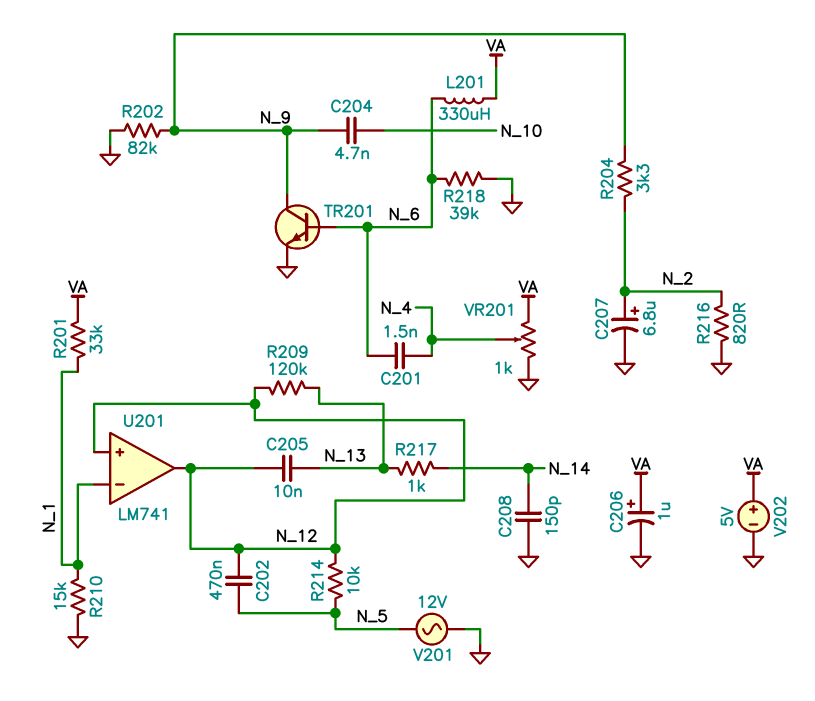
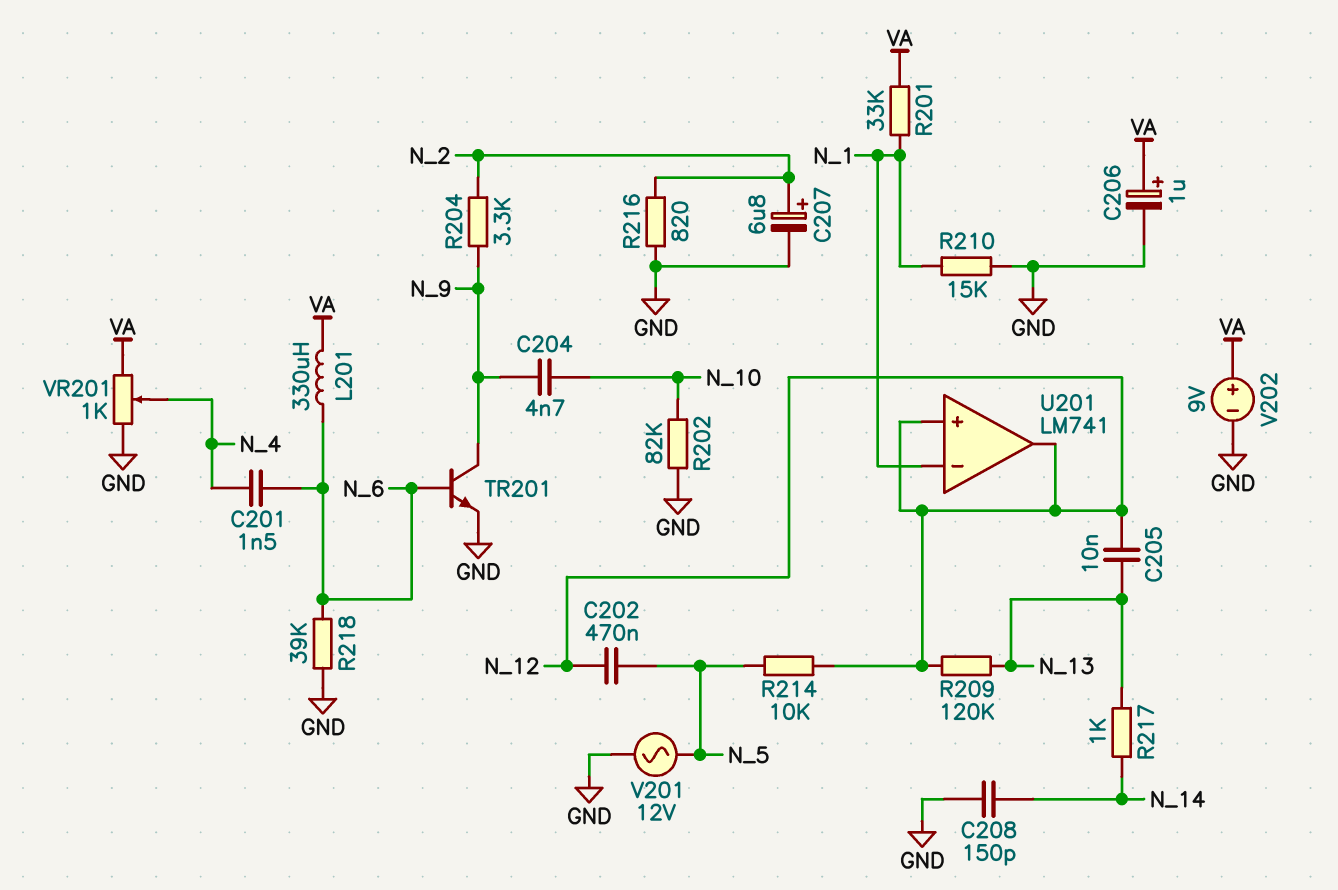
R202: 82k (GND, N_9) -> 82k (GND, N_10)
V202: 5V (plus VA, minus GND) -> 9V (plus VA, minus GND)

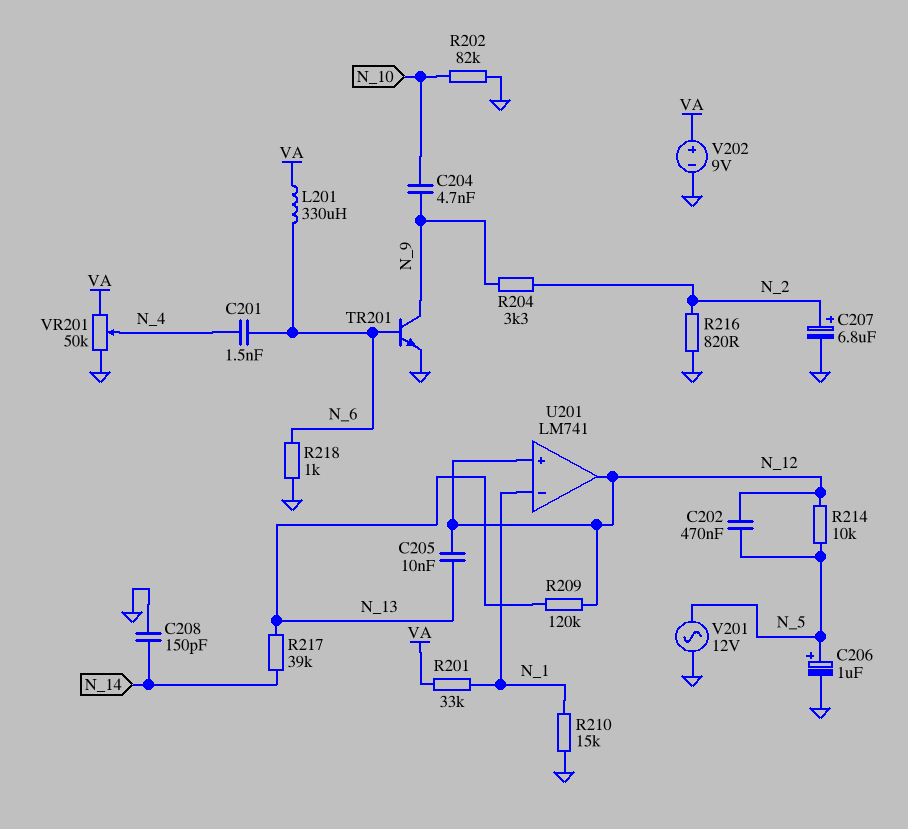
C206: 1uF (plus VA, minus GND) -> 1uF (plus N_5, minus GND)
R217: 1k (N_13, N_14) -> 39k (N_13, N_14)
R218: 39k (GND, N_6) -> 1k (GND, N_6)
VR201: 1k (GND, VA, wiper N_4) -> 50k (GND, VA, wiper N_4)

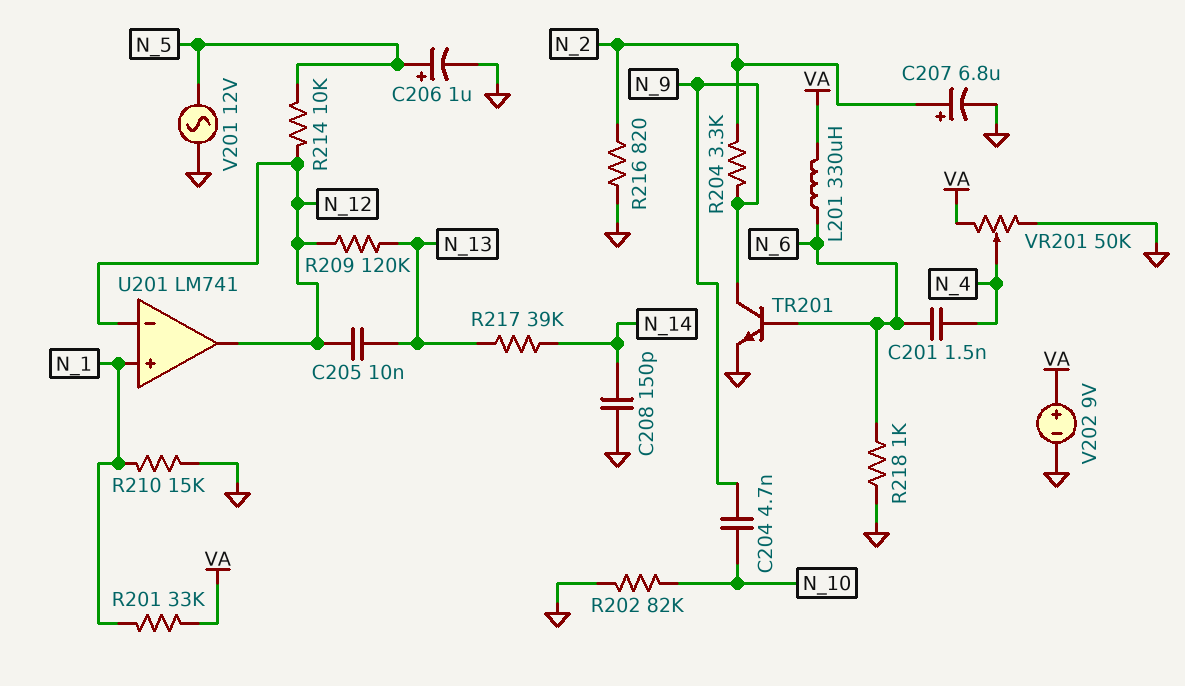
C202: 470nF (N_5, N_12) -> none
U201 pin in+: N_12 -> N_1
U201 pin in-: N_1 -> N_12

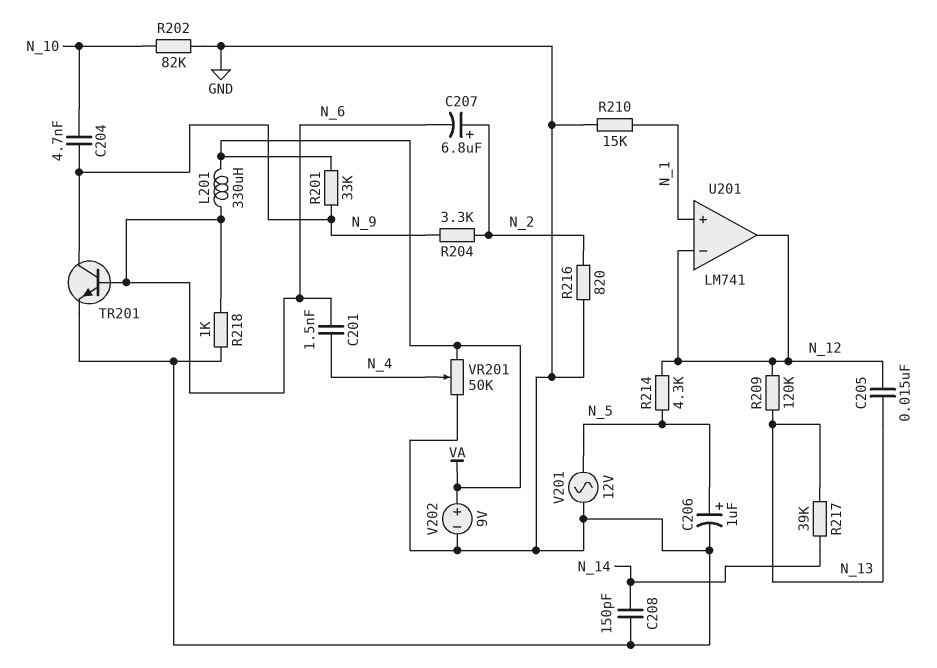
C205: 10nF (N_12, N_13) -> 15nF (N_12, N_13)
C207: 6.8uF (plus N_2, minus GND) -> 6.8uF (plus N_2, minus N_6)
R201: 33k (N_1, VA) -> 33k (N_9, VA)
R214: 10k (N_5, N_12) -> 4.3k (N_5, N_12)

